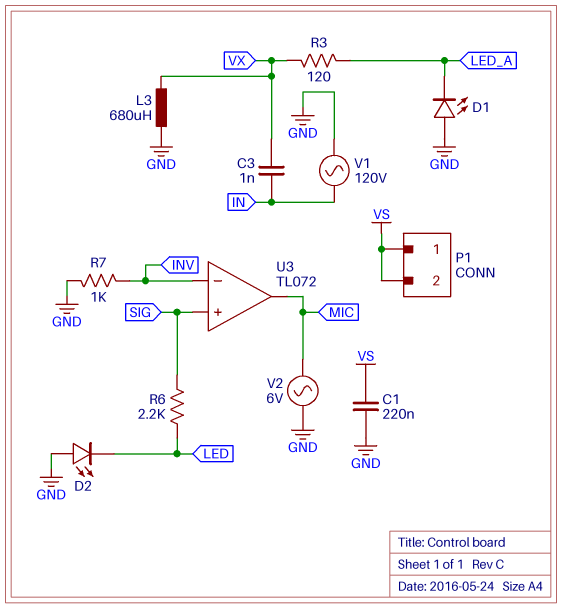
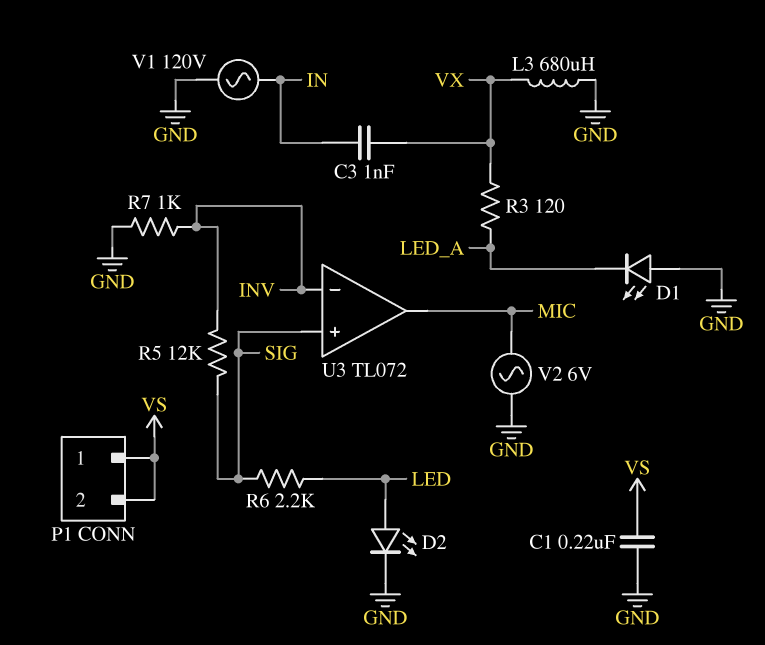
D2: LED (A GND, K LED) -> LED (A LED, K GND)
R5: none -> 12k (INV, SIG)

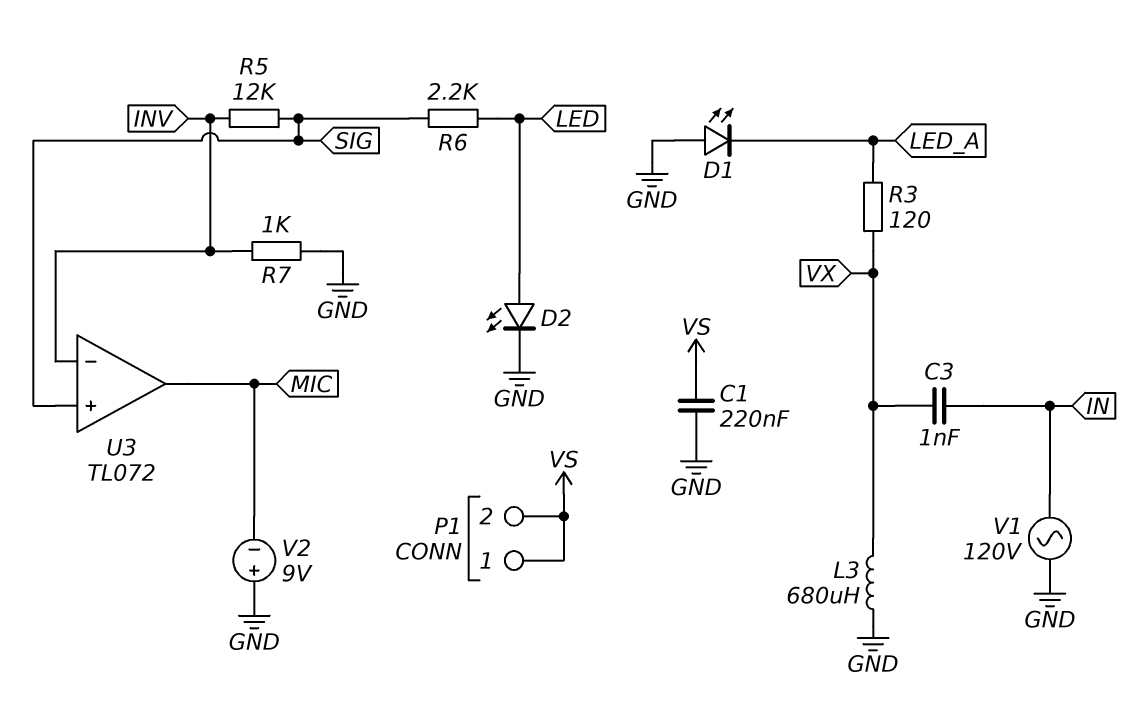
V2: AC 6V (GND, MIC) -> 9V (plus GND, minus MIC)

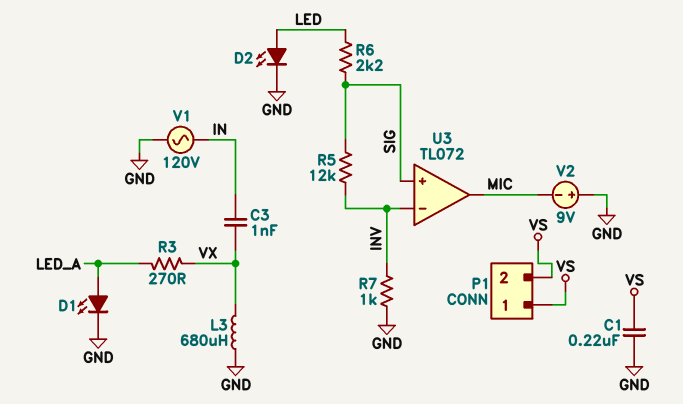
D1: LED (A GND, K LED_A) -> LED (A LED_A, K GND)
R3: 120 (LED_A, VX) -> 270 (LED_A, VX)

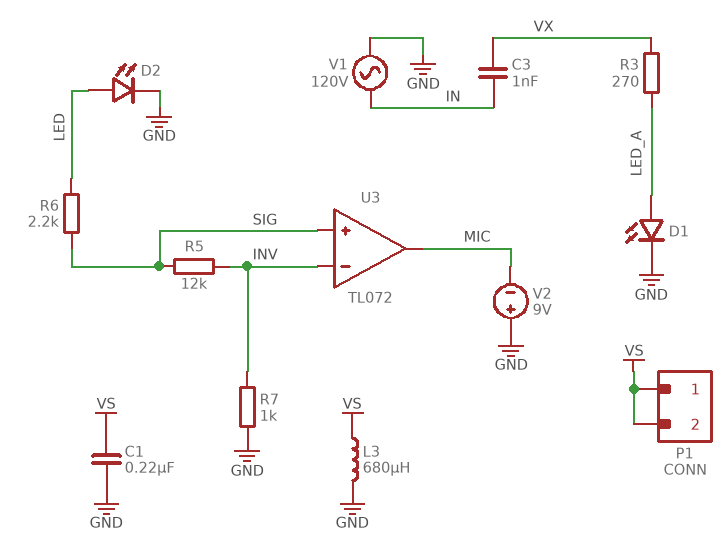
L3: 680uH (GND, VX) -> 680uH (GND, VS)

